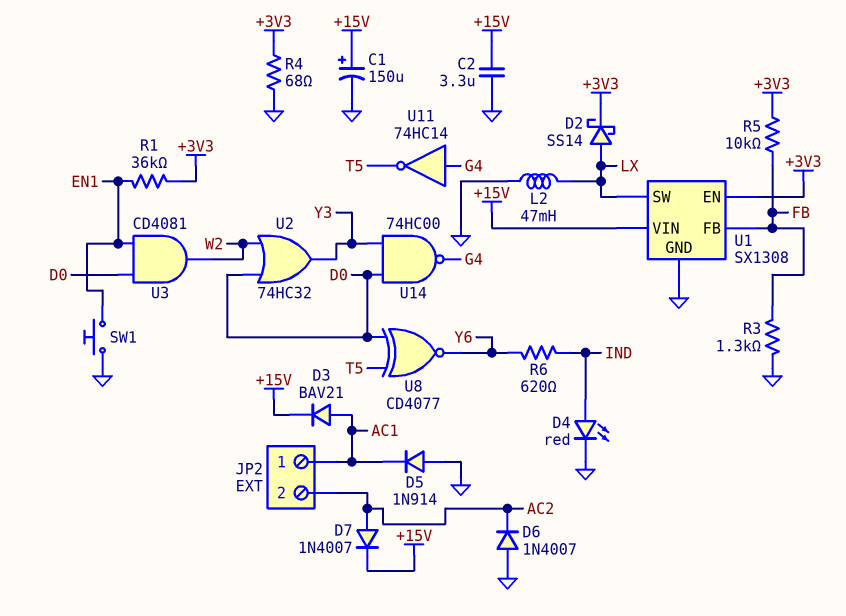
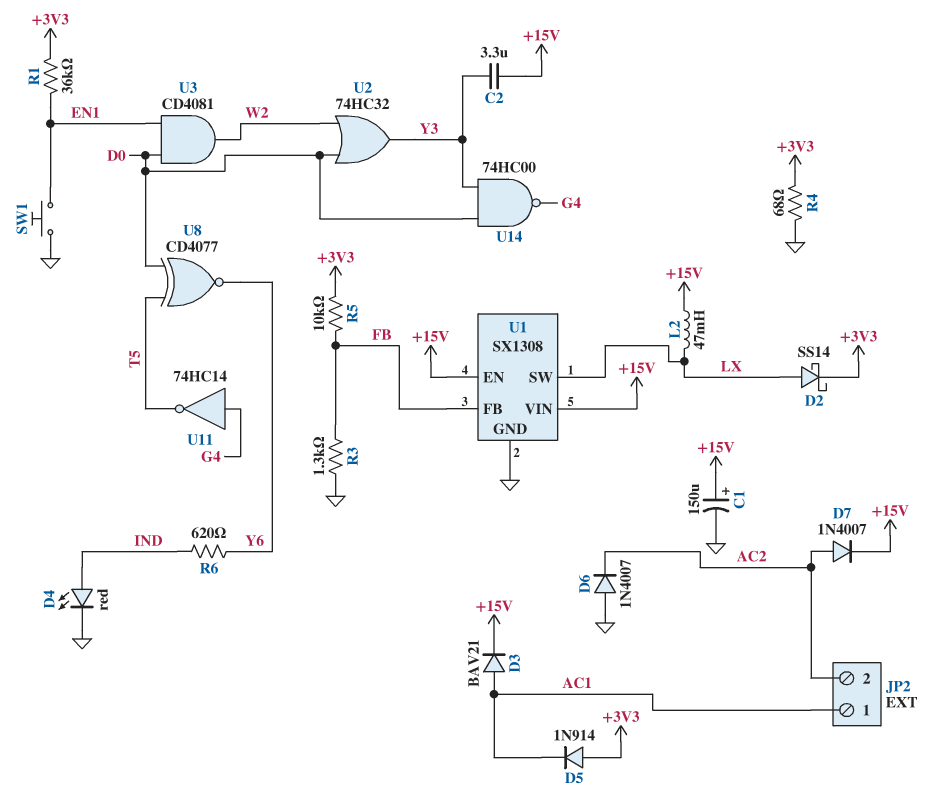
C2: 3.3uF (+15V, GND) -> 3.3uF (+15V, Y3)
D5: diode 1N914 (A GND, K AC1) -> diode 1N914 (A +3V3, K AC1)
L2: 47mH (GND, LX) -> 47mH (+15V, LX)
U1 pin EN: +3V3 -> +15V

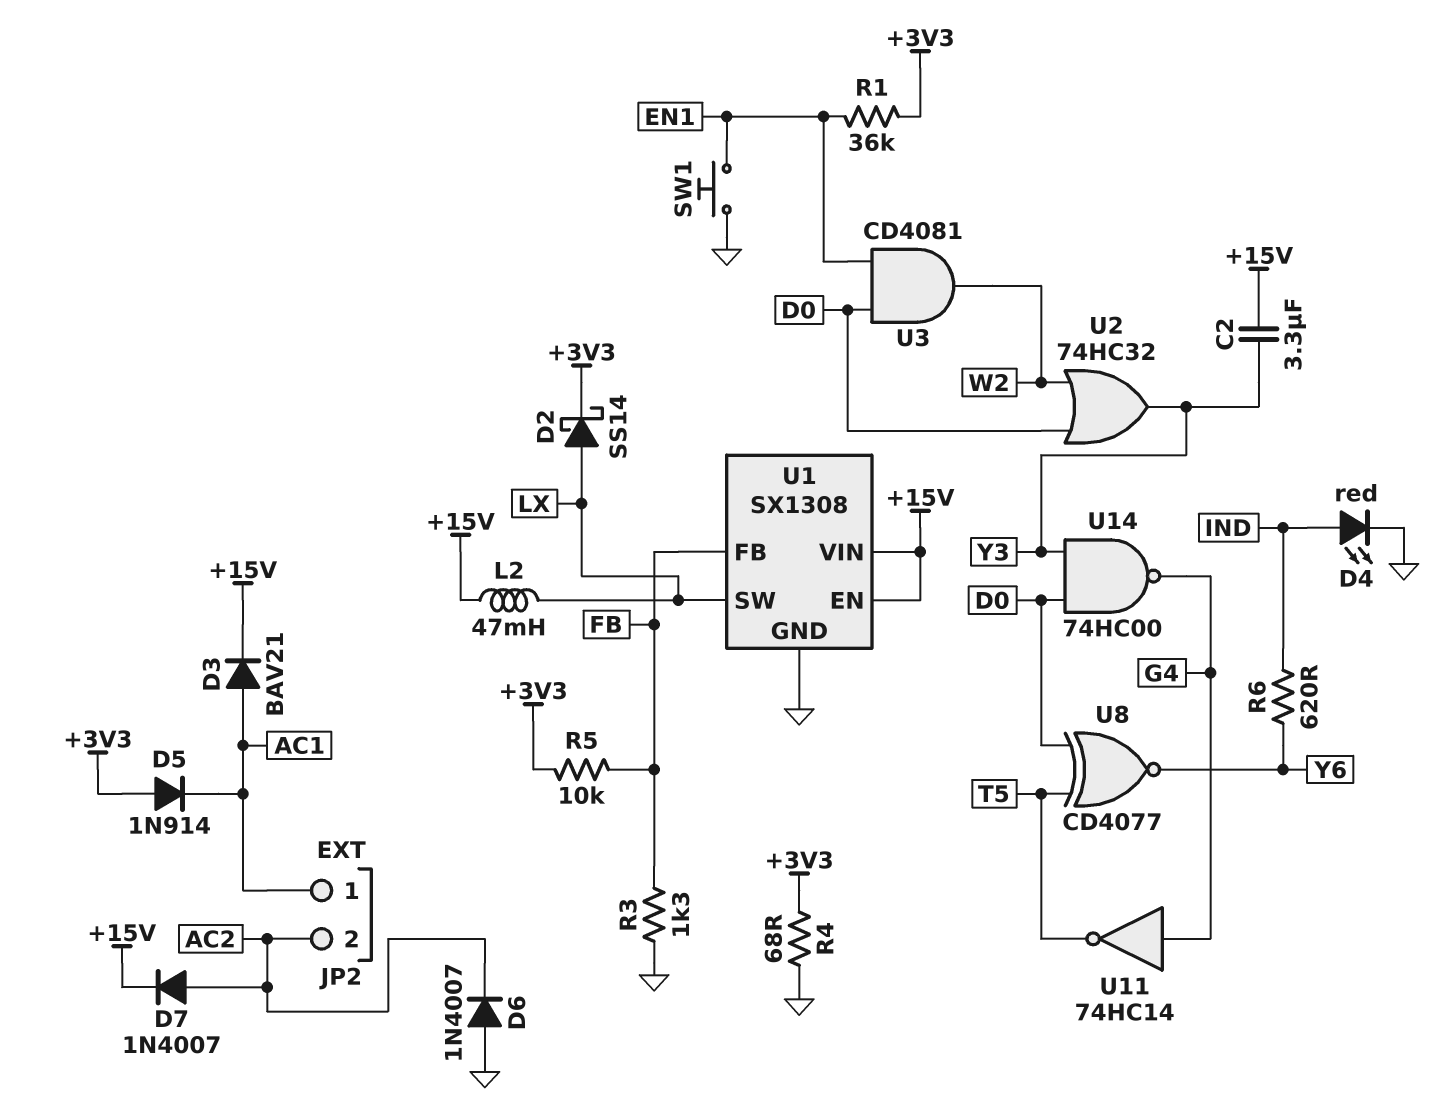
C1: 150uF (plus +15V, minus GND) -> none

